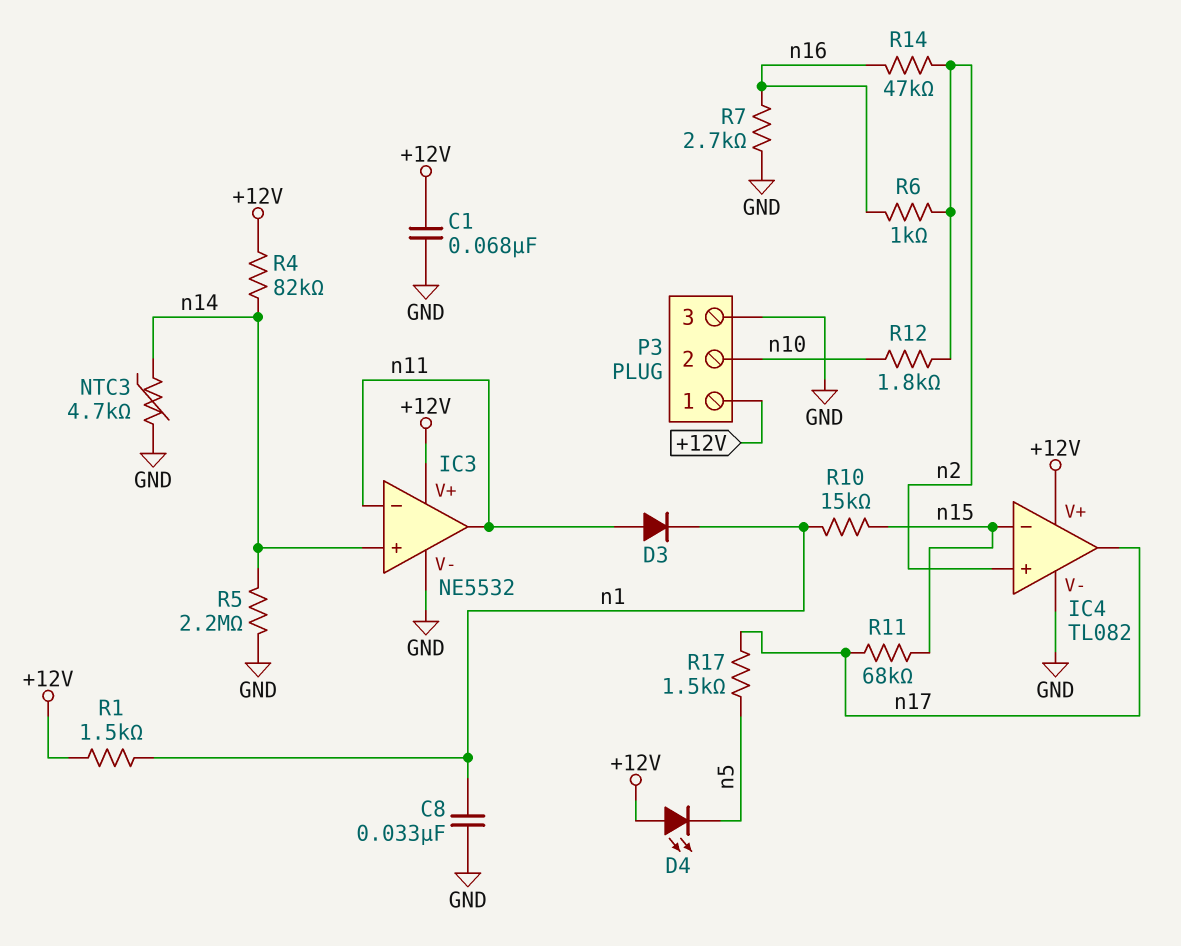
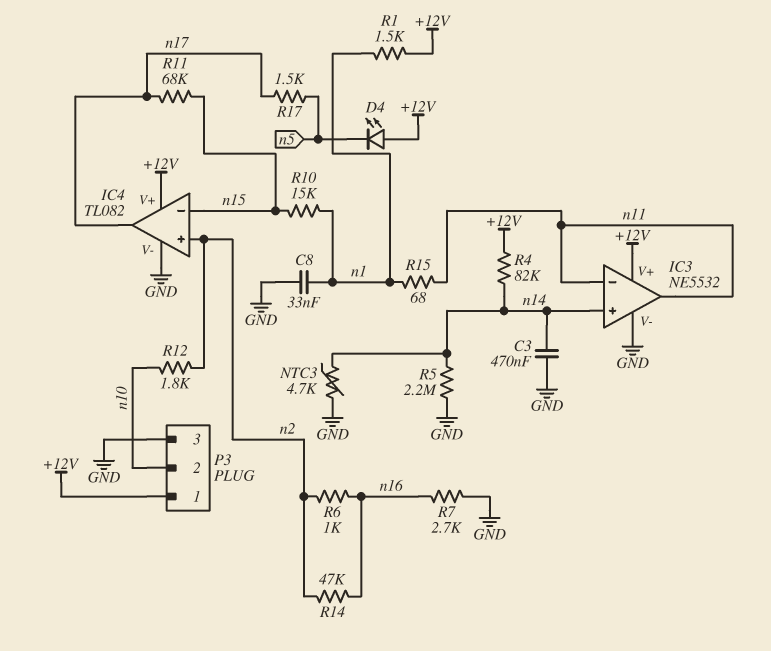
C1: 68nF (+12V, GND) -> none
C3: none -> 470nF (GND, n14)
D3: diode (A n11, K n1) -> none
R15: none -> 68 (n1, n11)

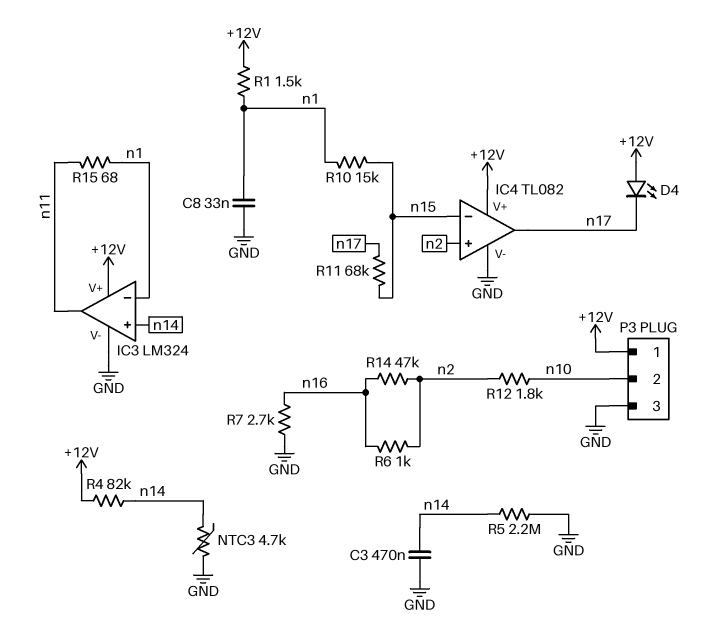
D4: LED (A +12V, K n5) -> LED (A +12V, K n17)
IC3: NE5532 -> LM324
IC3 pin in-: n11 -> n1
R17: 1.5k (n5, n17) -> none

